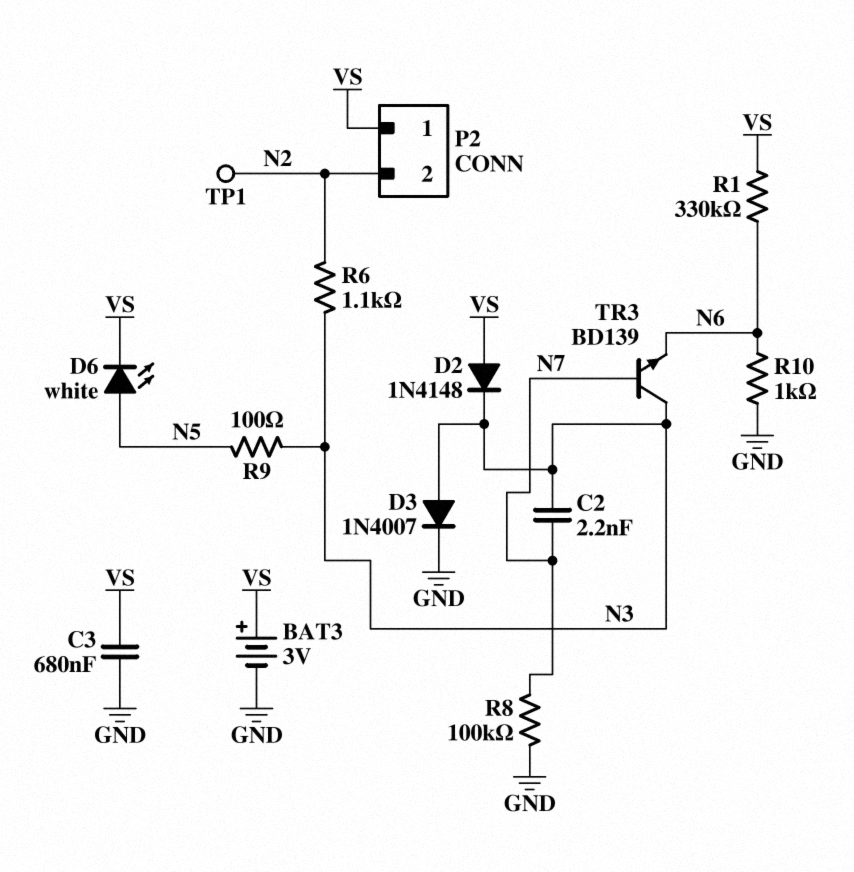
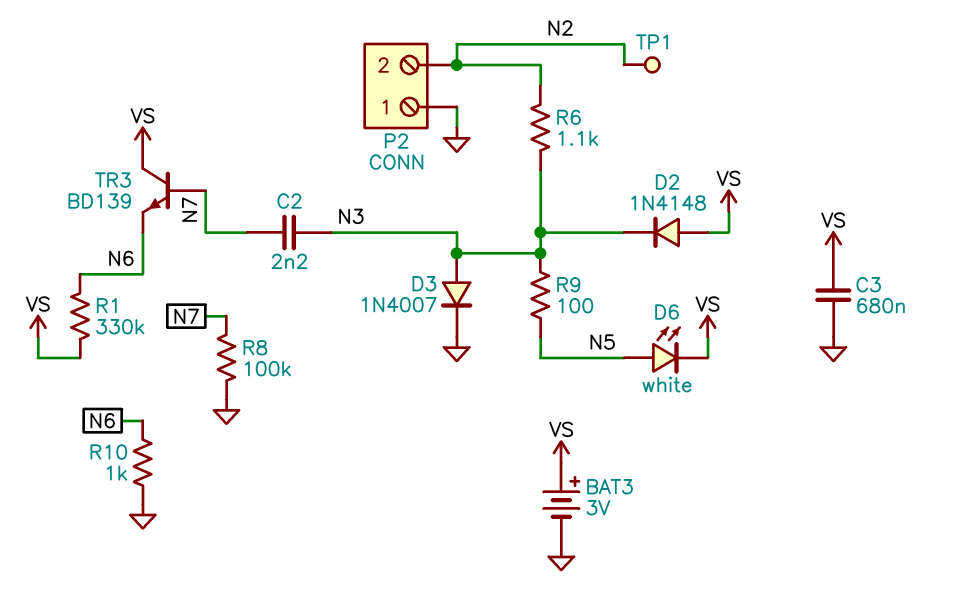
P2 pin 1: VS -> GND
TR3: NPN BD139 (B N7, C N3, E N6) -> NPN BD139 (B N7, C VS, E N6)

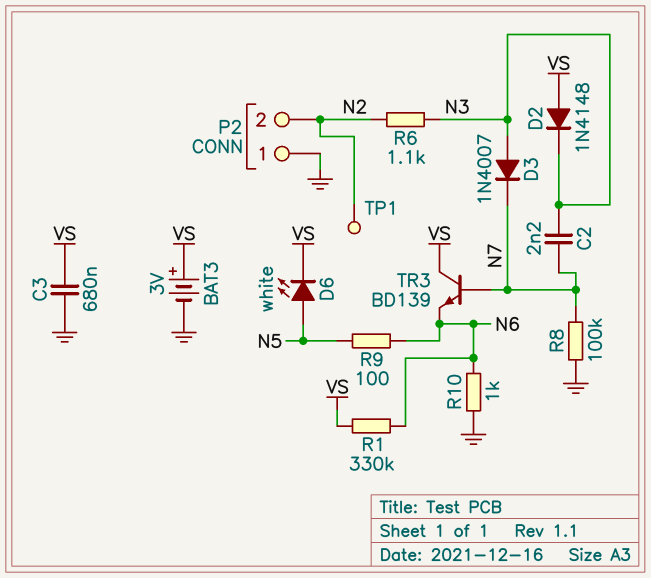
D3: diode 1N4007 (A N3, K GND) -> diode 1N4007 (A N3, K N7)
R9: 100 (N3, N5) -> 100 (N5, N6)

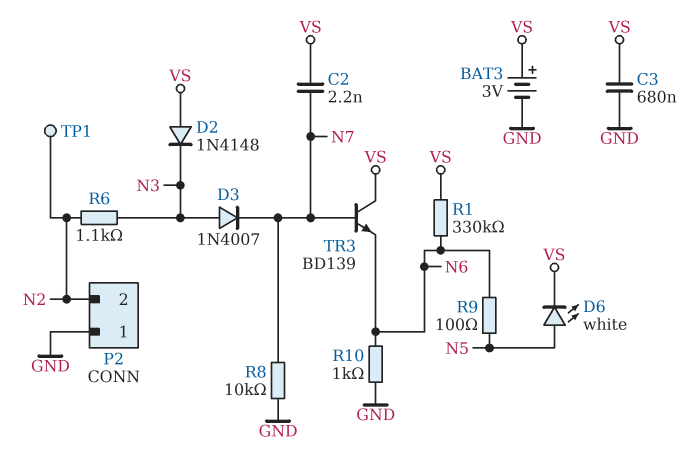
C2: 2.2nF (N3, N7) -> 2.2nF (N7, VS)
R8: 100k (GND, N7) -> 10k (GND, N7)

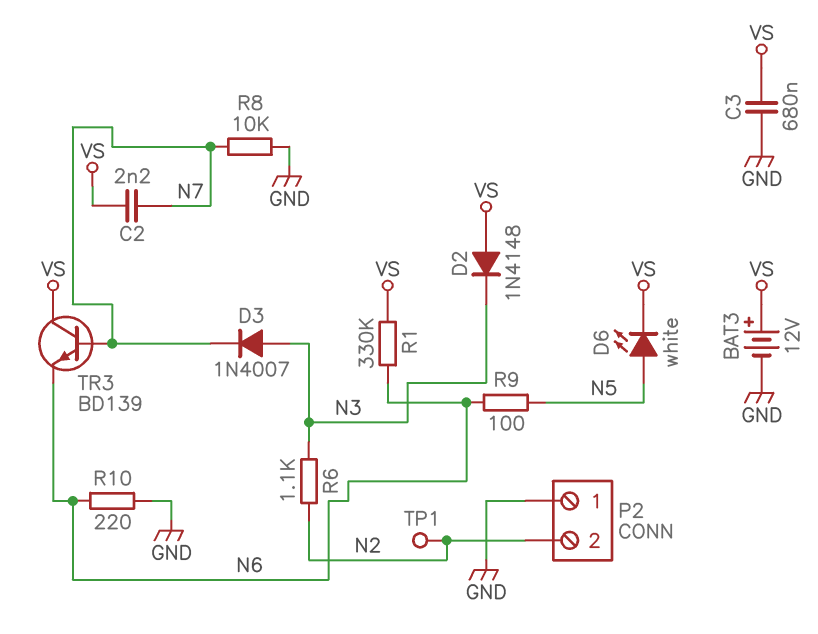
BAT3: 3V (plus VS, minus GND) -> 12V (plus VS, minus GND)
R10: 1k (GND, N6) -> 220 (GND, N6)

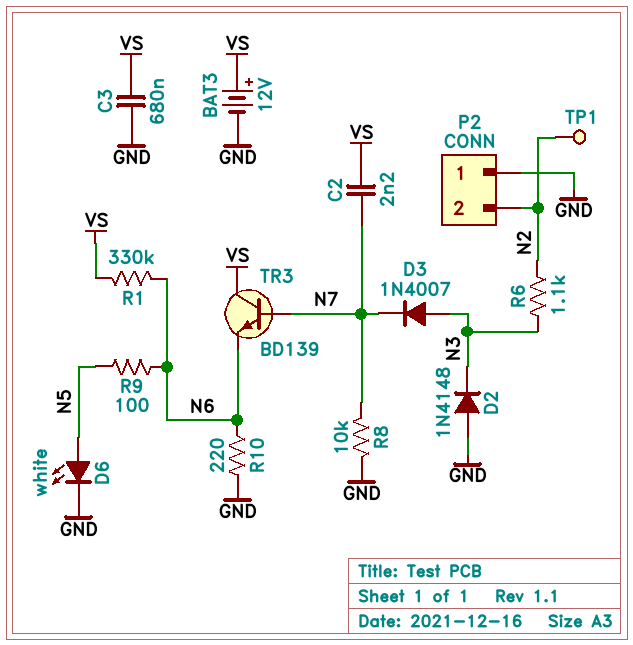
D2: diode 1N4148 (A VS, K N3) -> diode 1N4148 (A GND, K N3)
D6: LED white (A N5, K VS) -> LED white (A N5, K GND)

